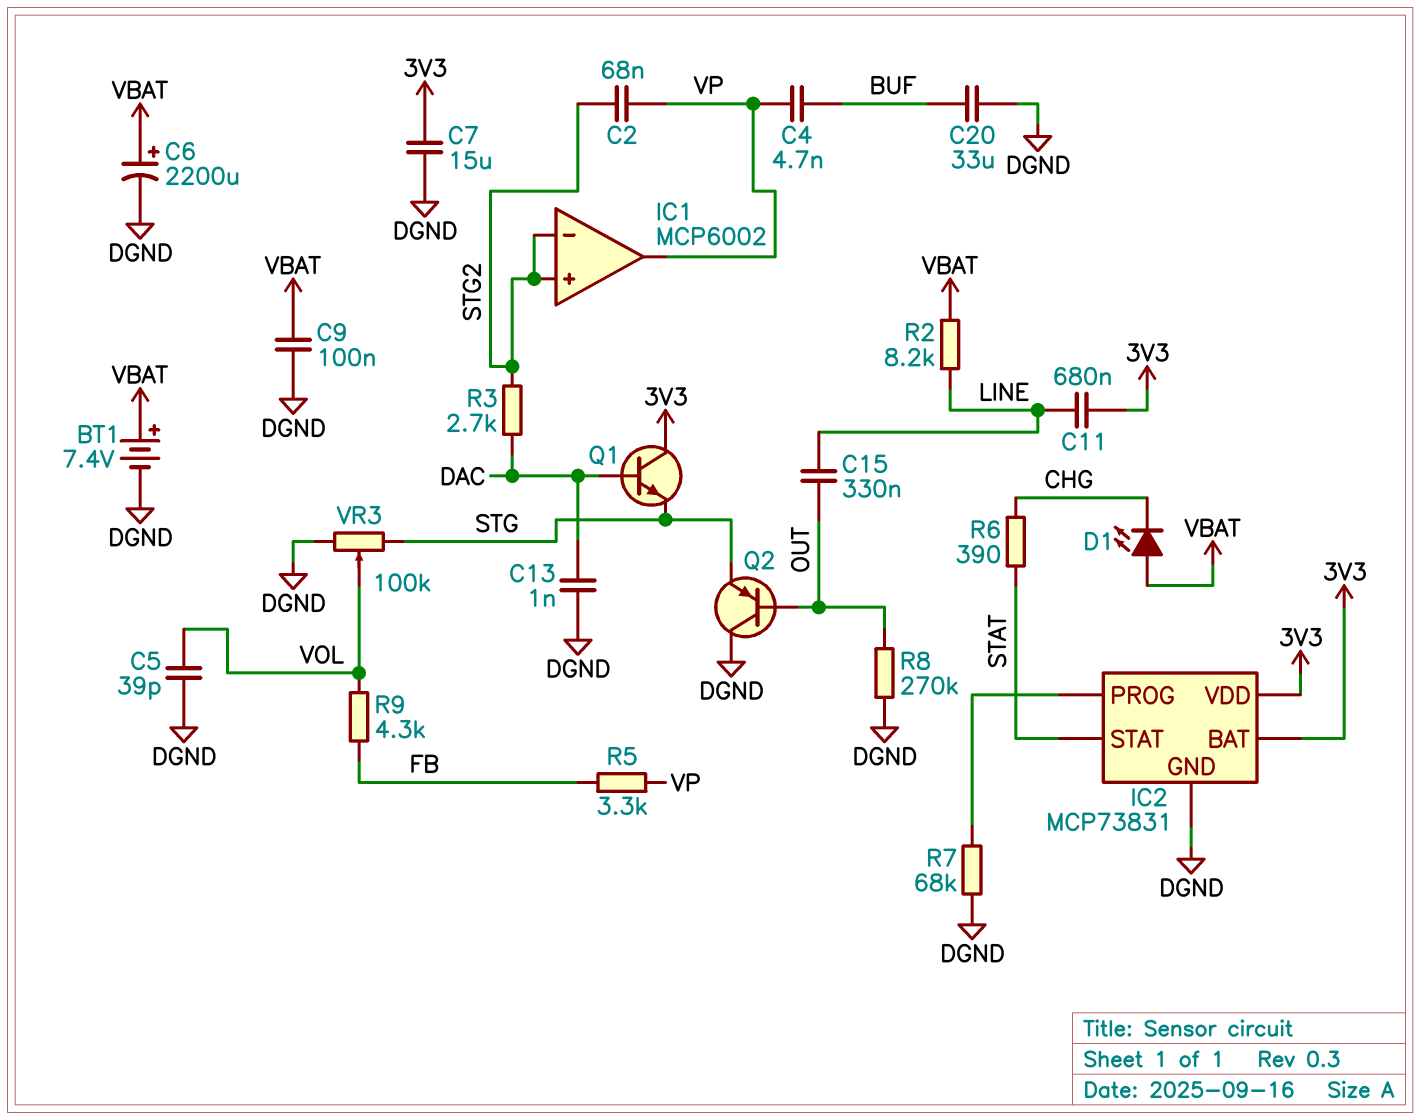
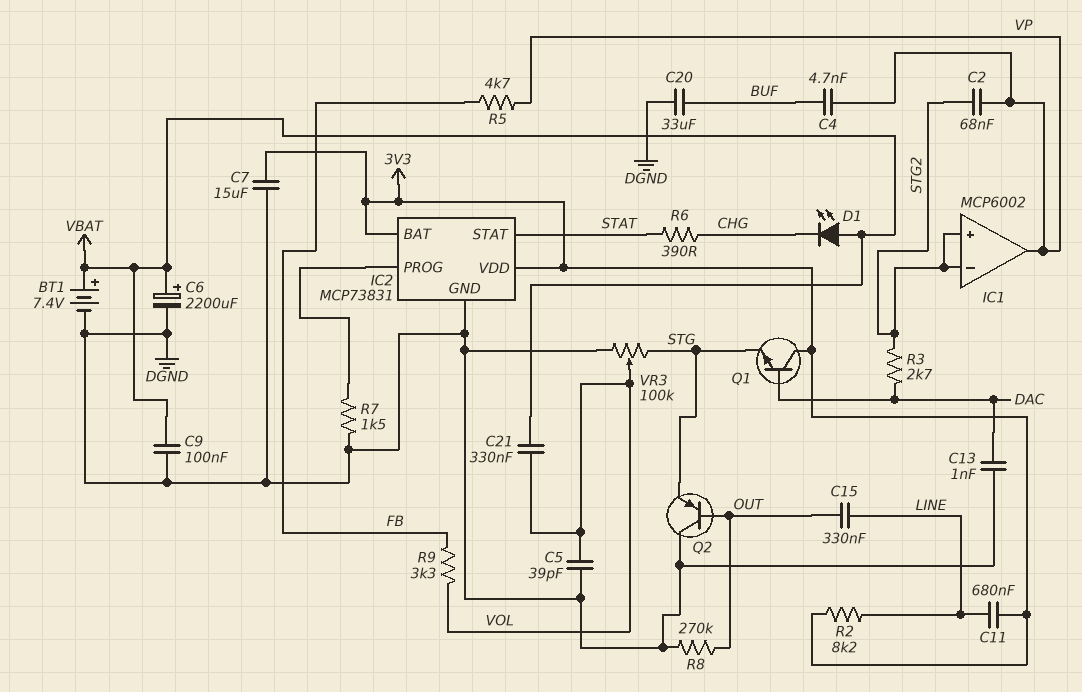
C21: none -> 330nF (VBAT, VOL)
R2: 8.2k (LINE, VBAT) -> 8.2k (3V3, LINE)
R5: 3.3k (FB, VP) -> 4.7k (FB, VP)
R7: 68k (DGND, IC2/PROG) -> 1.5k (DGND, IC2/PROG)
R9: 4.3k (FB, VOL) -> 3.3k (FB, VOL)

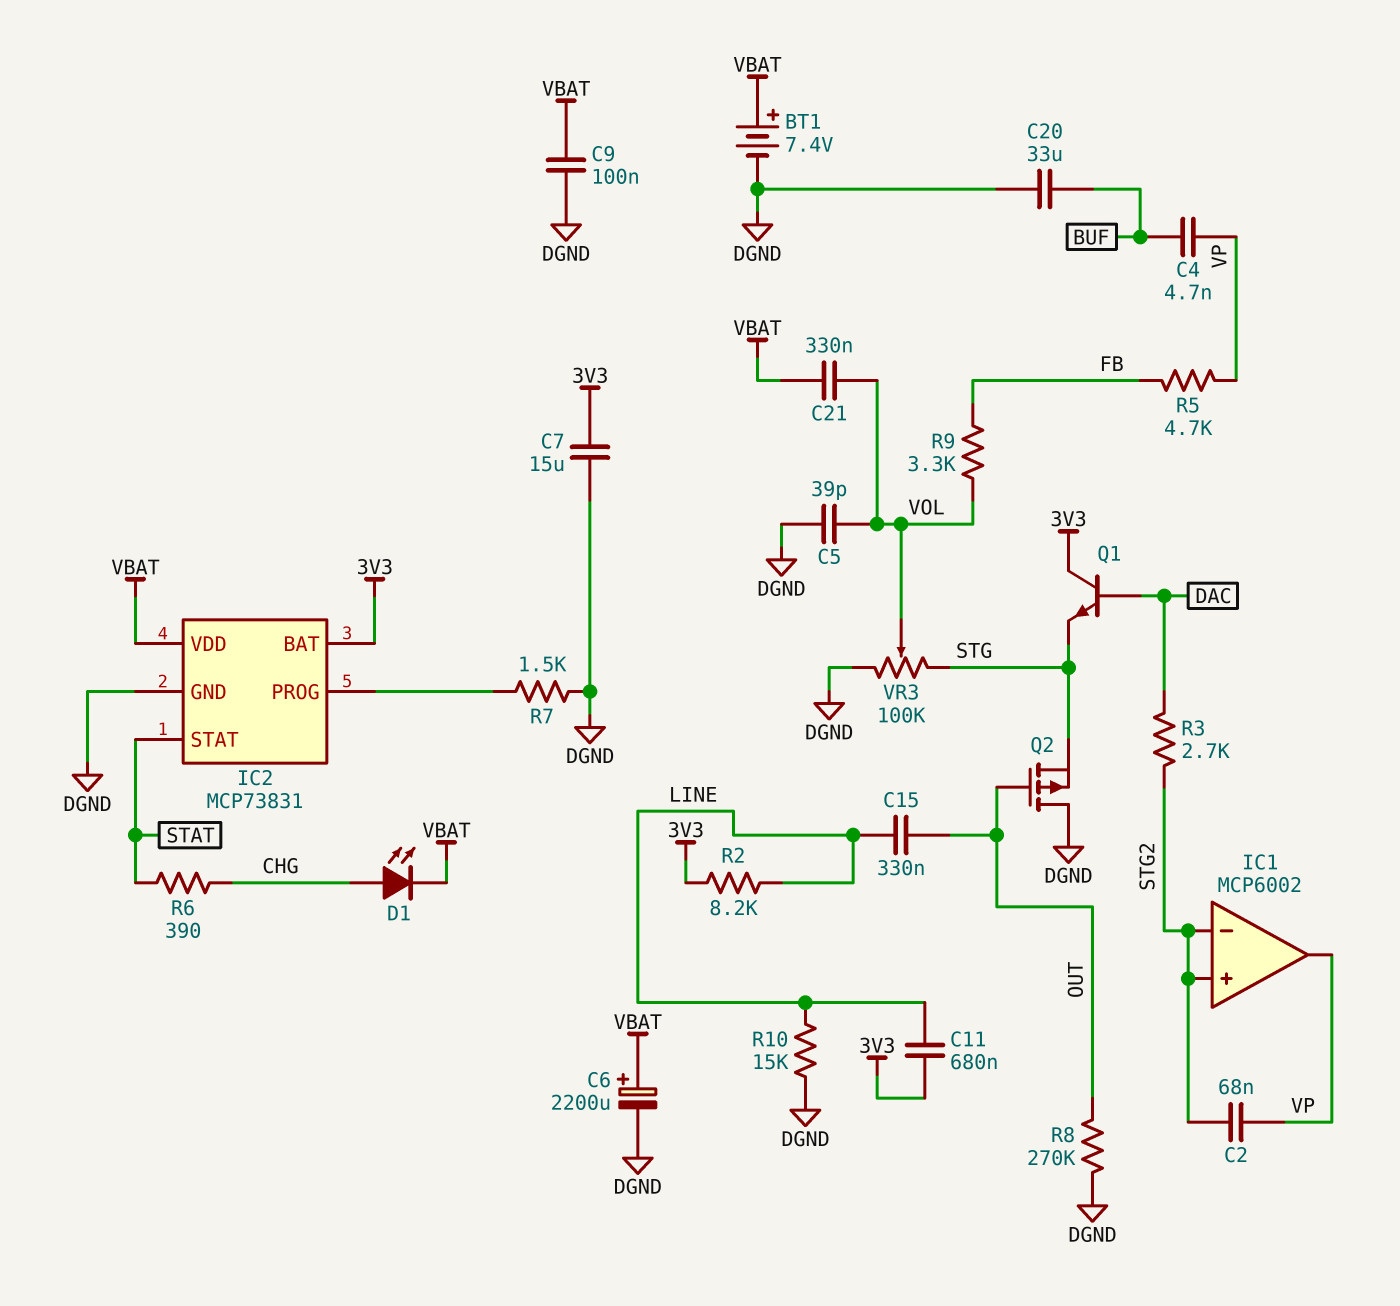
C13: 1nF (DAC, DGND) -> none
D1: LED (A VBAT, K CHG) -> LED (A CHG, K VBAT)
IC2 pin VDD: 3V3 -> VBAT
Q2: PNP (B OUT, C DGND, E STG) -> PMOS (G OUT, D DGND, S STG)
R10: none -> 15k (DGND, LINE)

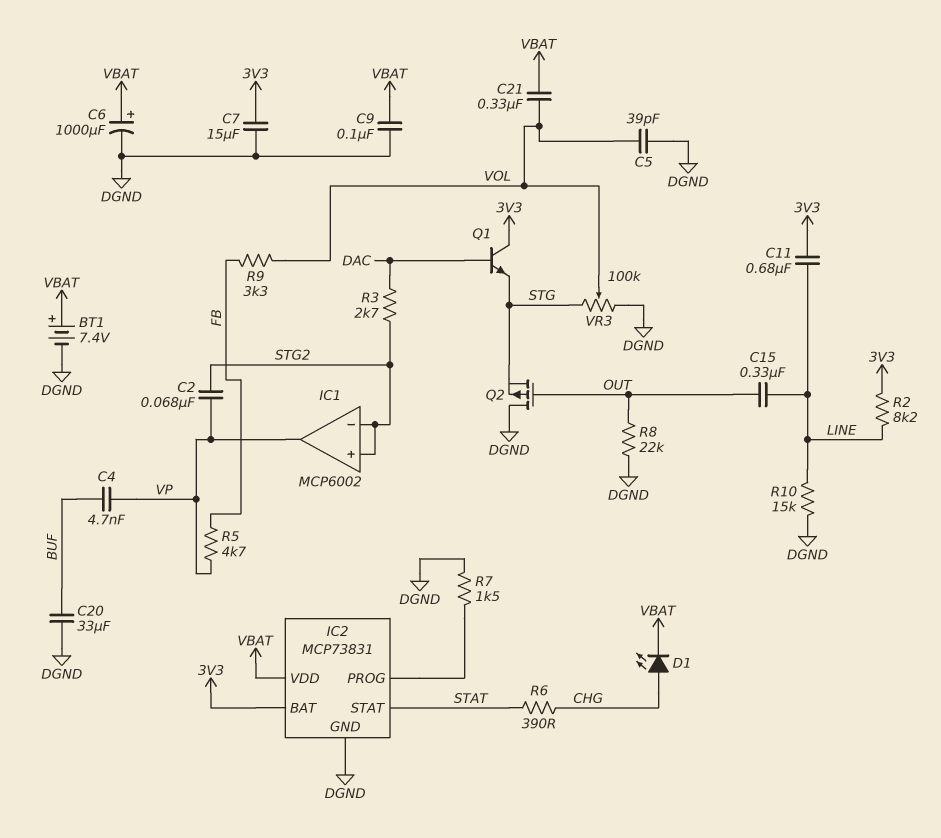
C6: 2200uF (plus VBAT, minus DGND) -> 1000uF (plus VBAT, minus DGND)
R8: 270k (DGND, OUT) -> 22k (DGND, OUT)

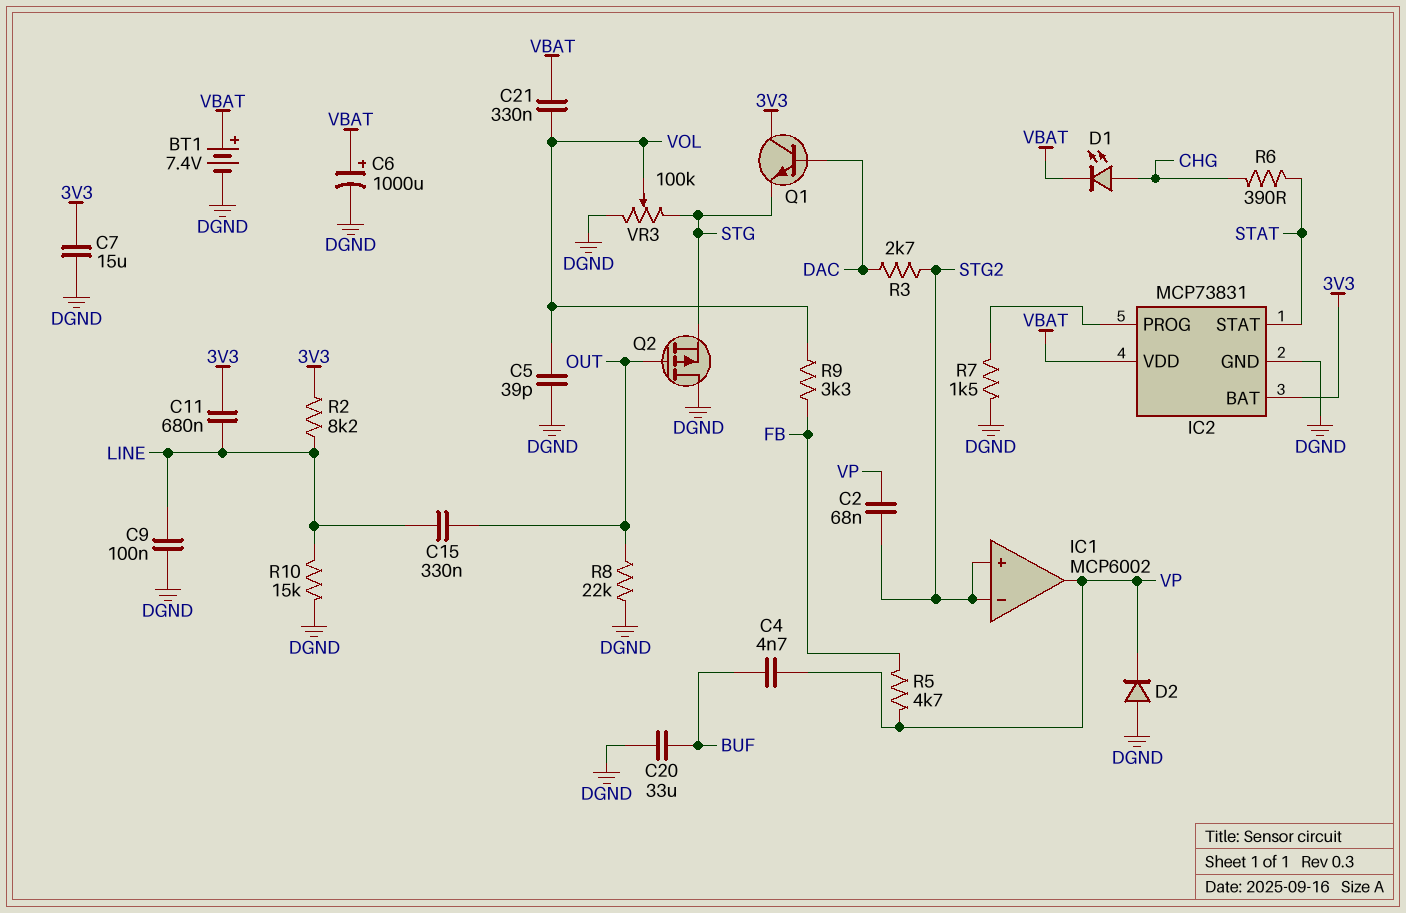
C9: 100nF (DGND, VBAT) -> 100nF (DGND, LINE)
D2: none -> diode (A DGND, K VP)

